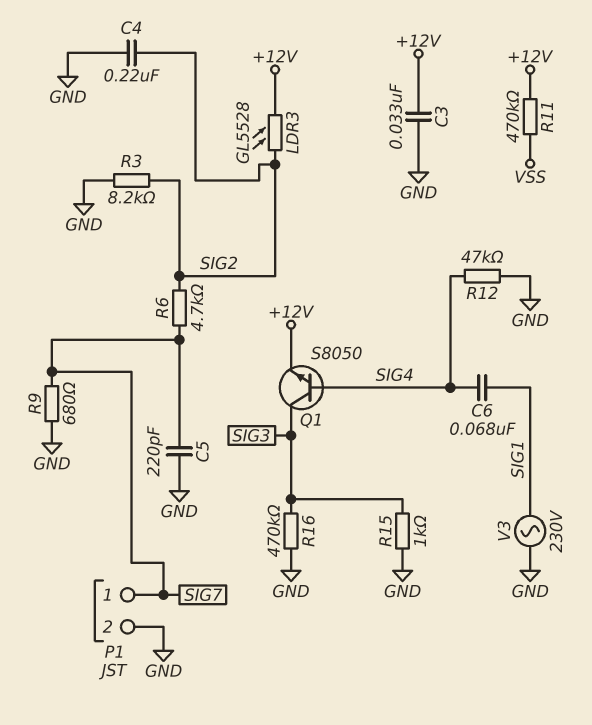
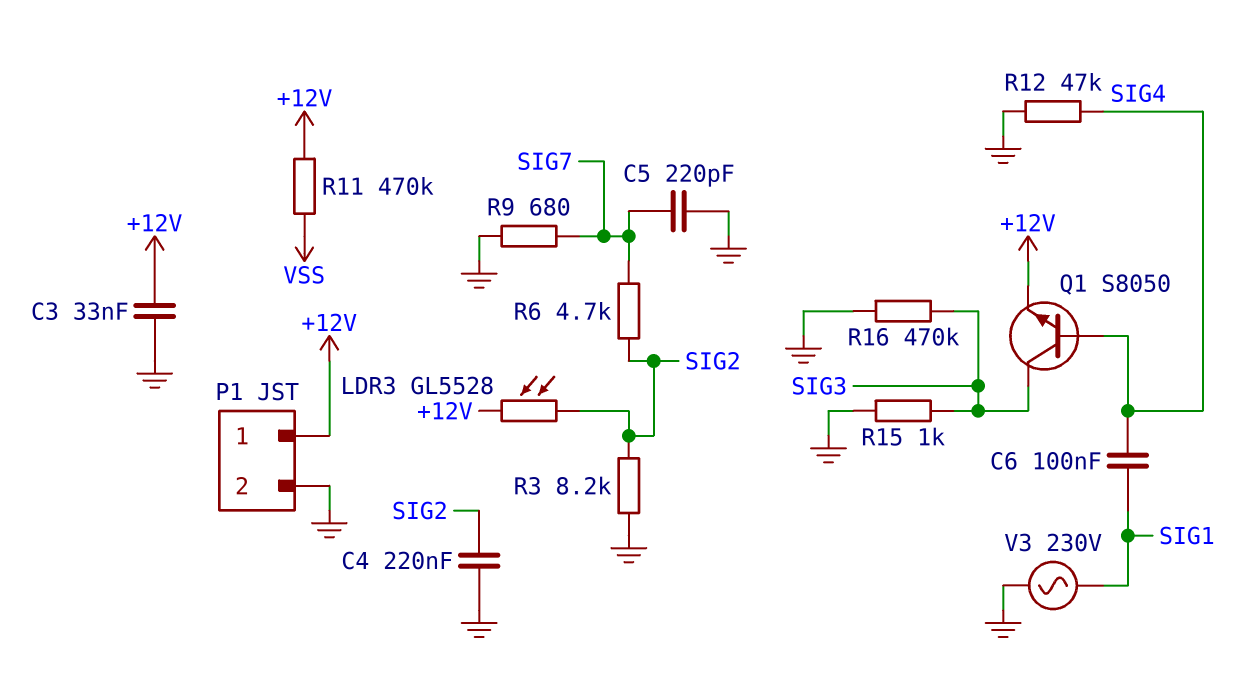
C6: 68nF (SIG1, SIG4) -> 100nF (SIG1, SIG4)
P1 pin 1: SIG7 -> +12V

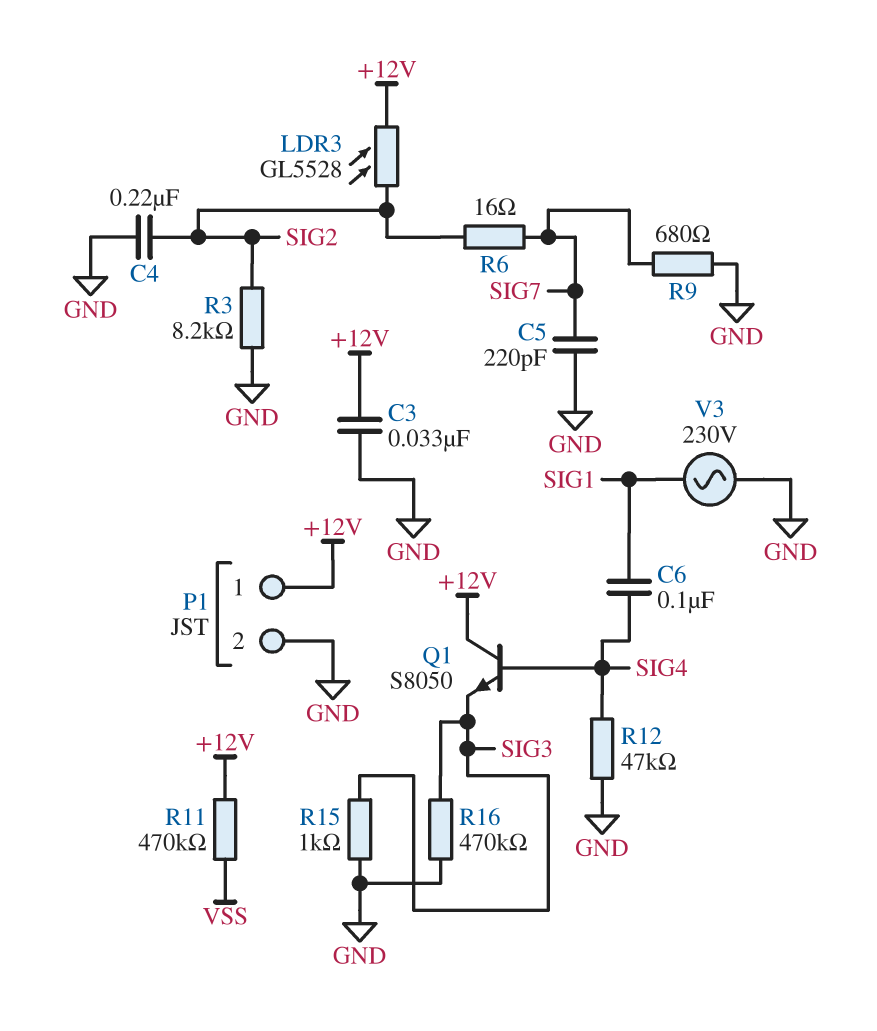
Q1: NPN S8050 (B SIG4, C SIG3, E +12V) -> NPN S8050 (B SIG4, C +12V, E SIG3)
R6: 4.7k (SIG2, SIG7) -> 16 (SIG2, SIG7)

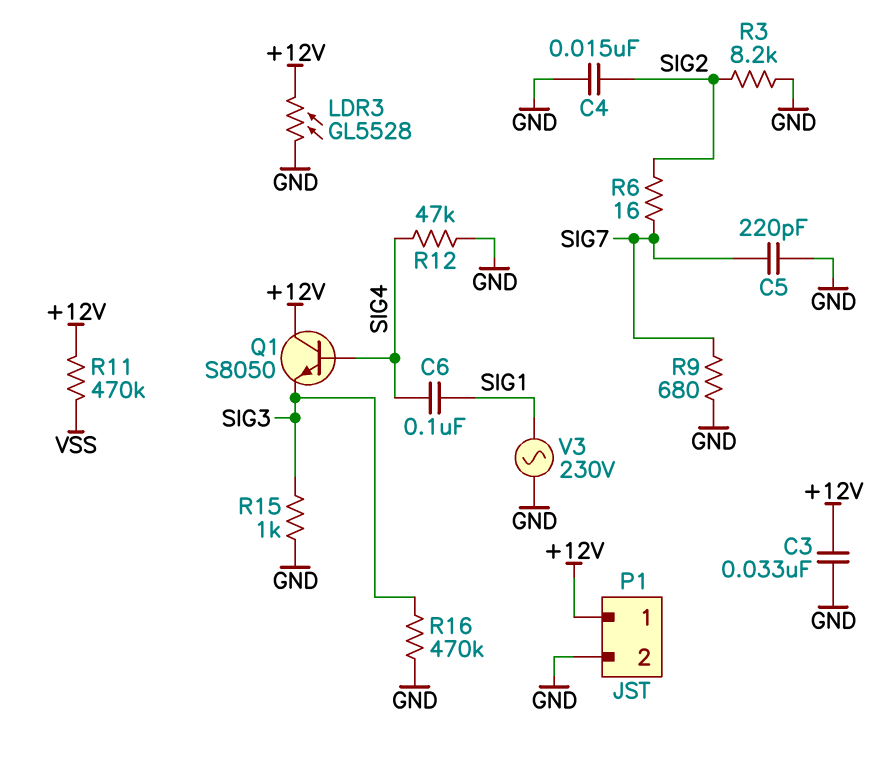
C4: 220nF (GND, SIG2) -> 15nF (GND, SIG2)
LDR3: GL5528 (+12V, SIG2) -> GL5528 (+12V, GND)

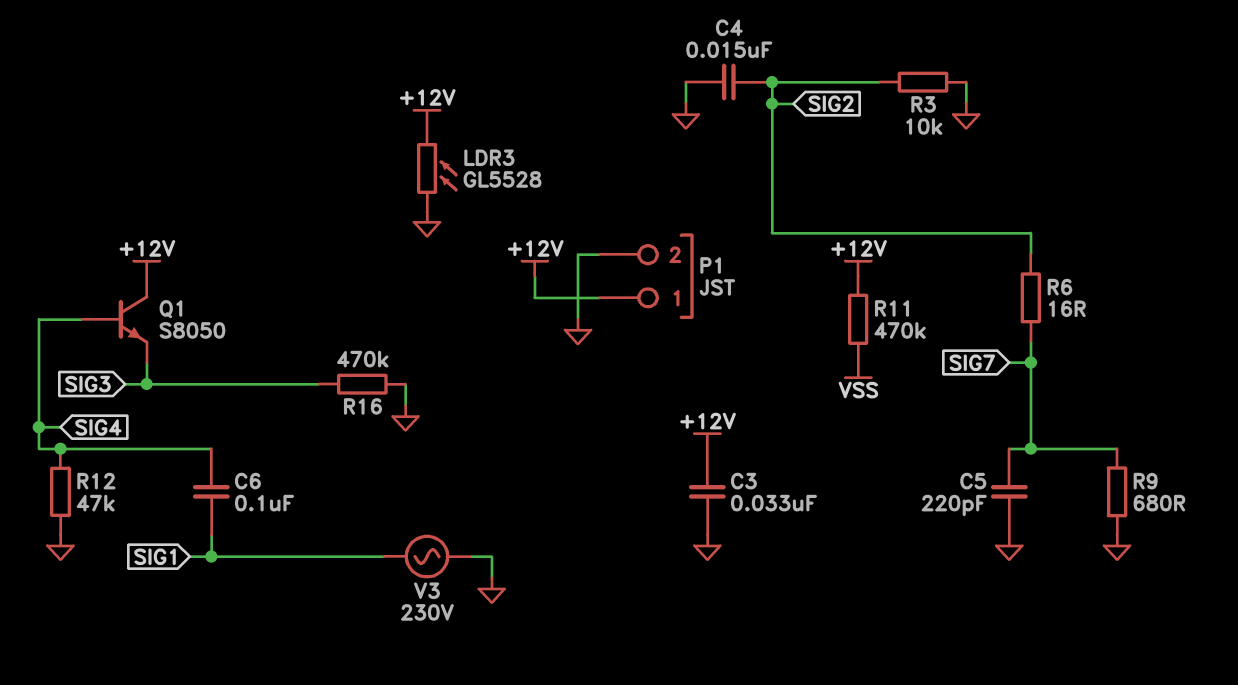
R3: 8.2k (GND, SIG2) -> 10k (GND, SIG2)
R15: 1k (GND, SIG3) -> none

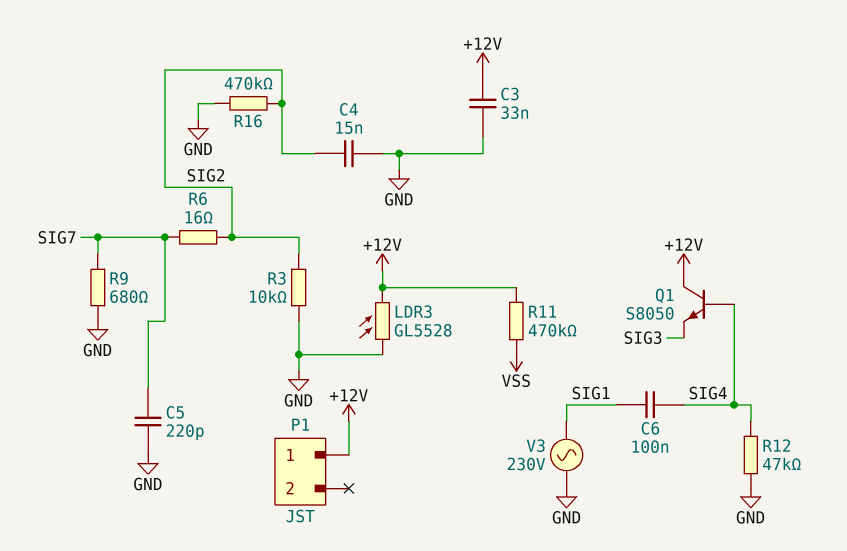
P1 pin 2: GND -> none
R16: 470k (GND, SIG3) -> 470k (GND, SIG2)

